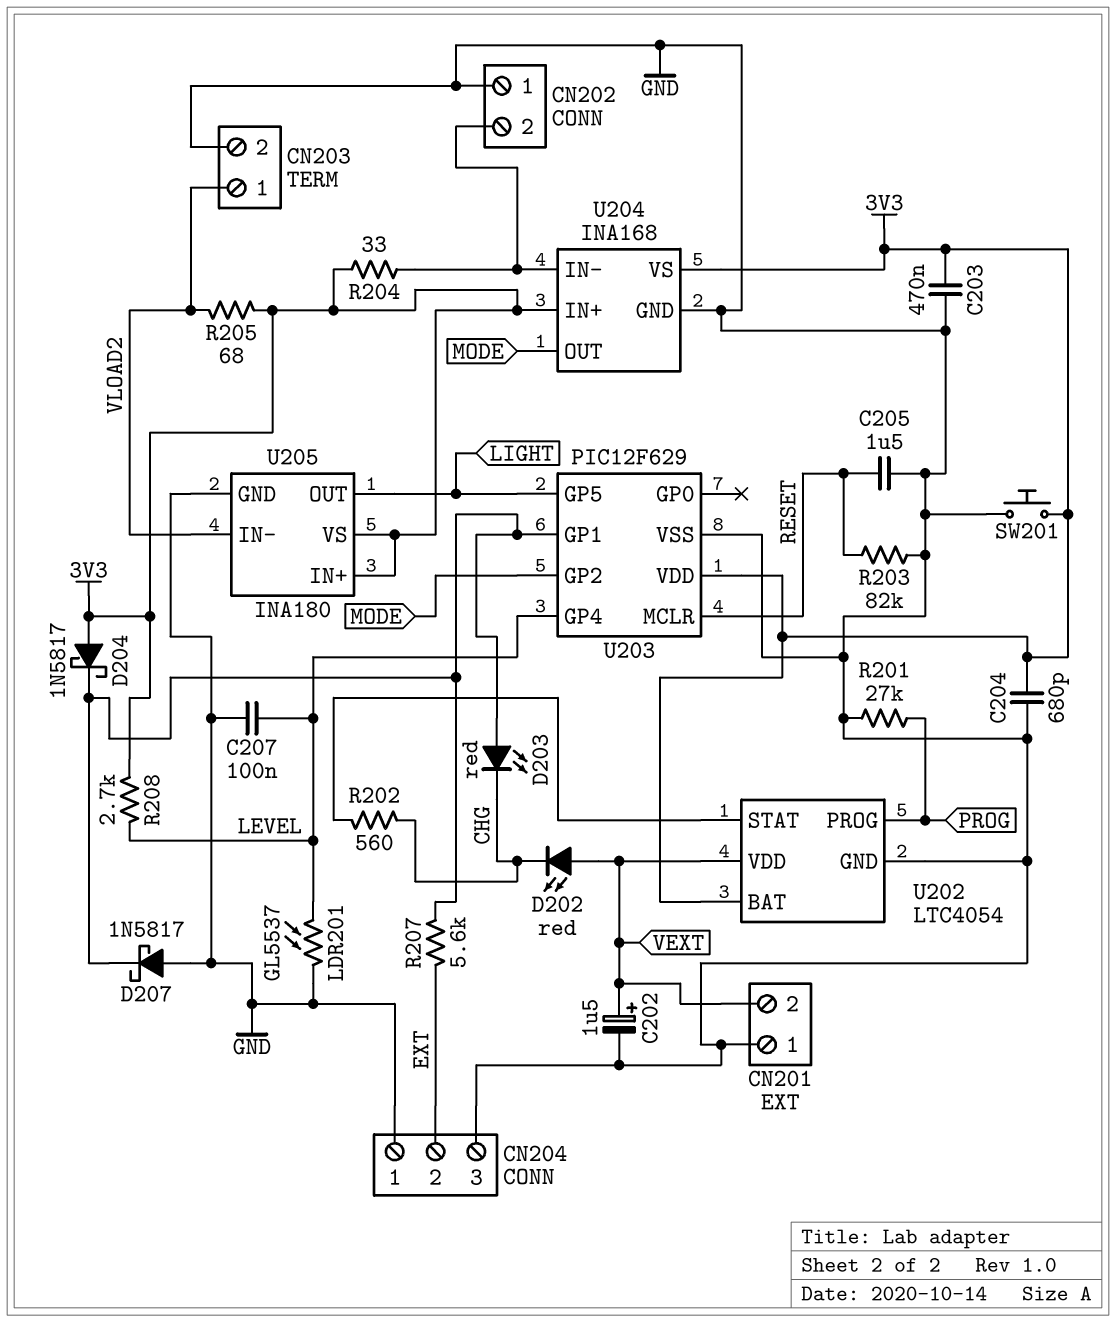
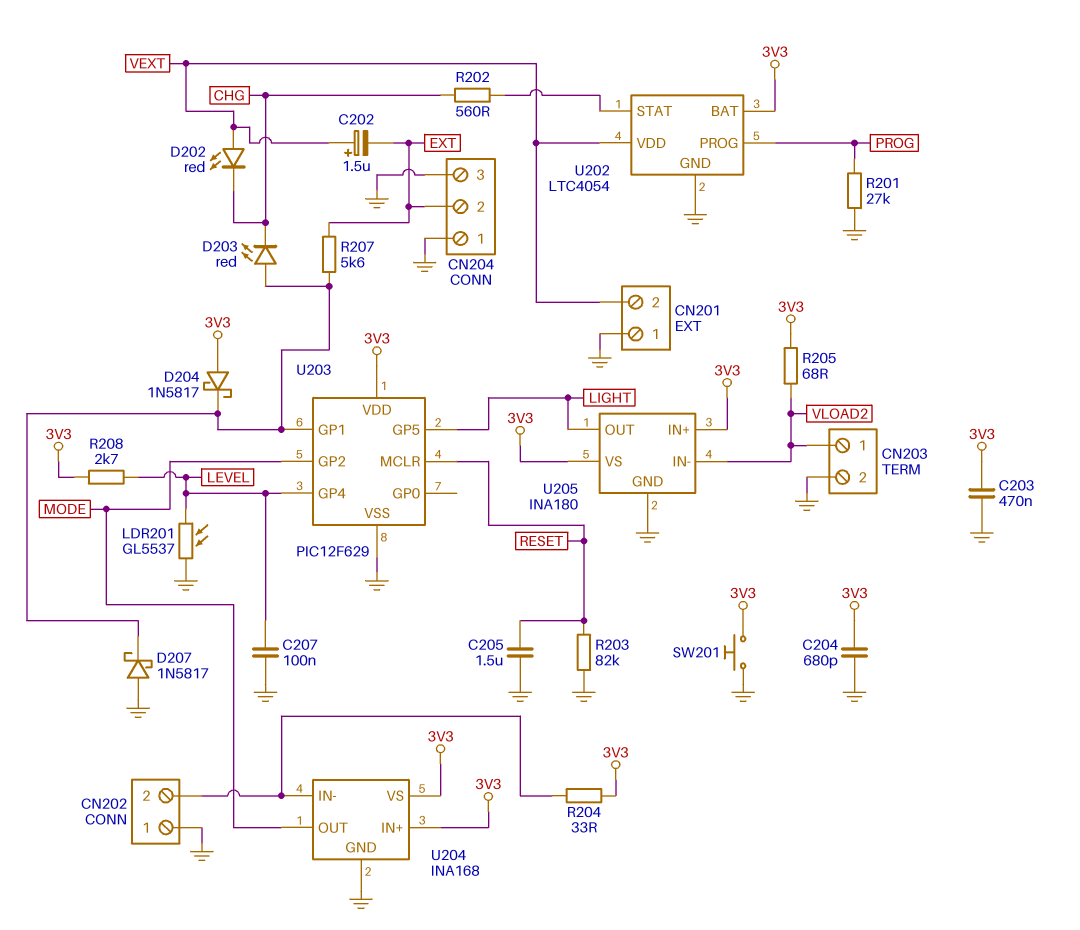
C202: 1.5uF (plus VEXT, minus GND) -> 1.5uF (plus VEXT, minus EXT)

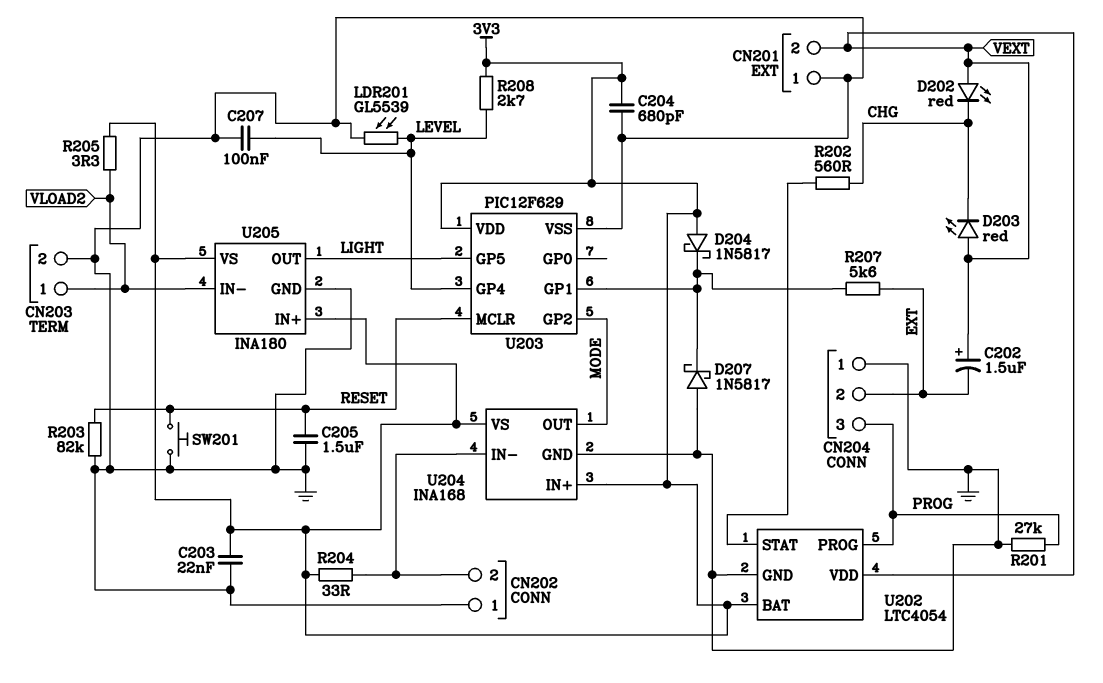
C203: 470nF (3V3, GND) -> 22nF (3V3, GND)
CN204 pin 3: GND -> PROG
D203: LED red (A U203/GP1, K CHG) -> LED red (A VEXT, K CHG)
LDR201: GL5537 (GND, LEVEL) -> GL5539 (GND, LEVEL)
R205: 68 (3V3, VLOAD2) -> 3.3 (3V3, VLOAD2)
SW201: button (3V3, GND) -> button (GND, RESET)

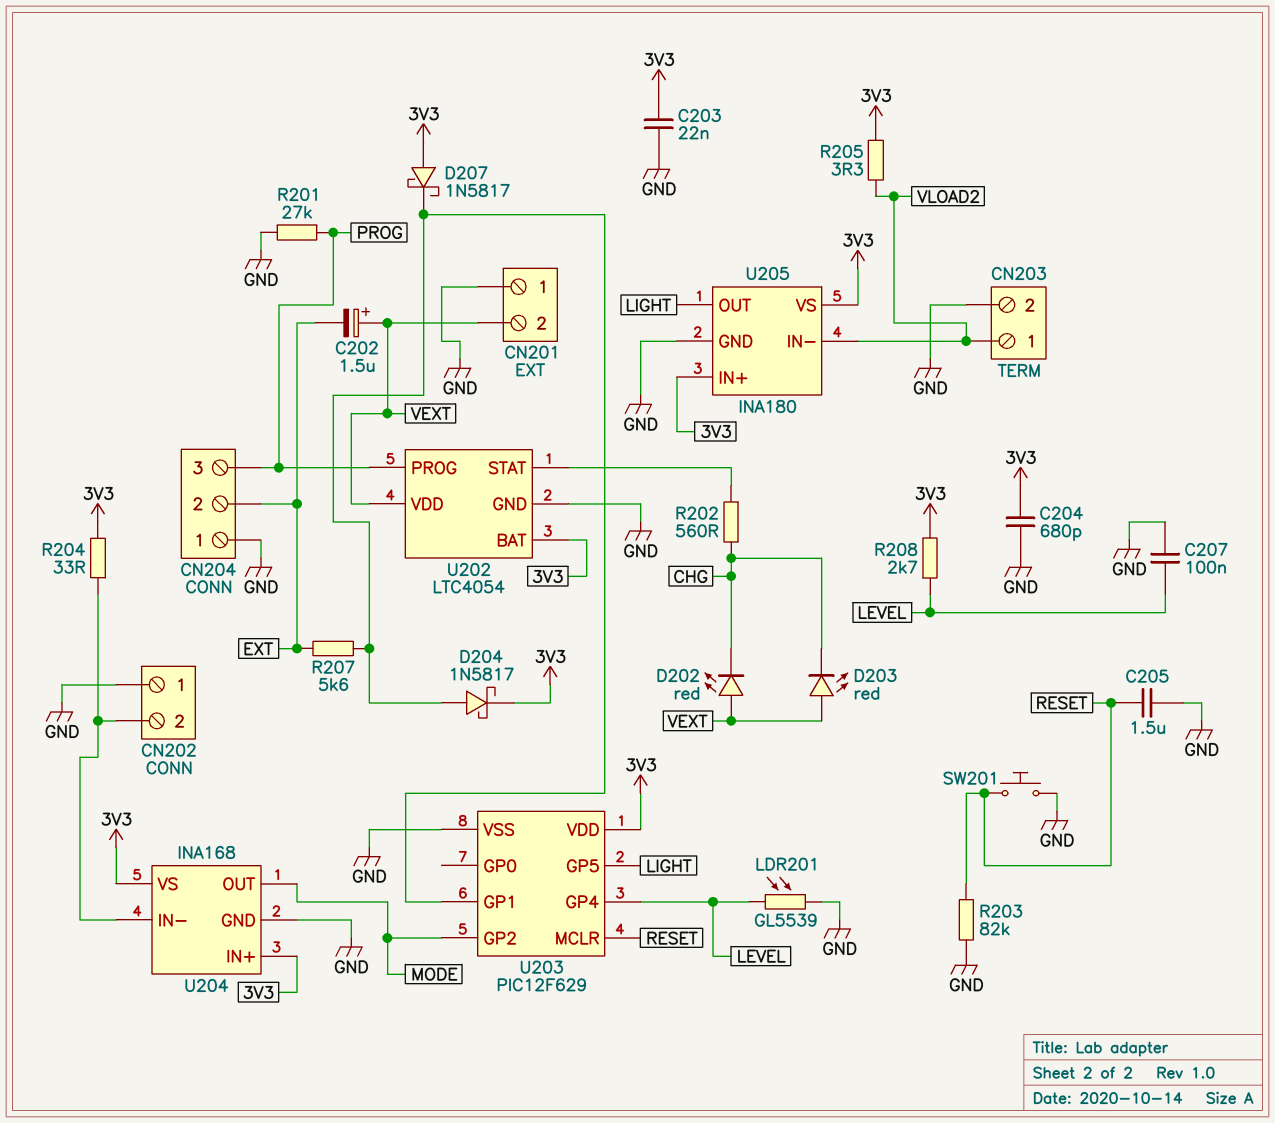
D204: schottky 1N5817 (A 3V3, K U203/GP1) -> schottky 1N5817 (A U203/GP1, K 3V3)
D207: schottky 1N5817 (A GND, K U203/GP1) -> schottky 1N5817 (A 3V3, K U203/GP1)

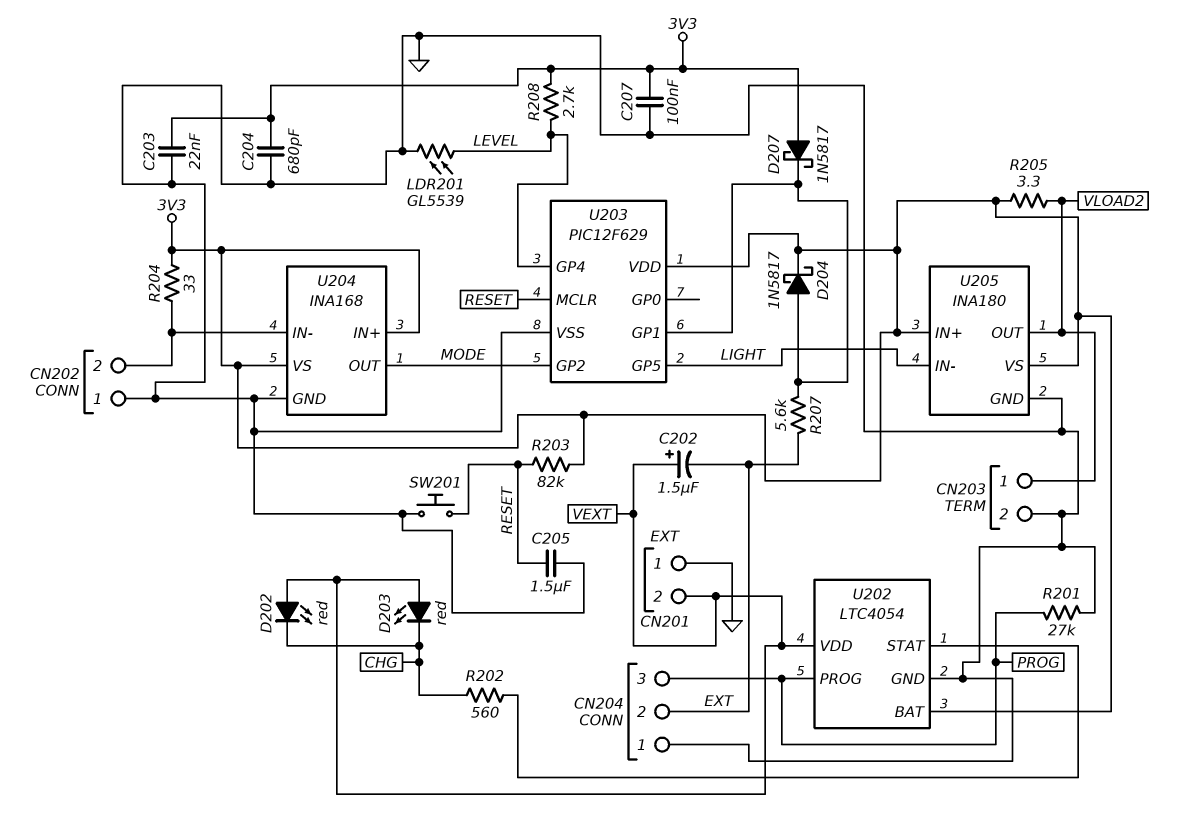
C207: 100nF (GND, LEVEL) -> 100nF (3V3, GND)
R203: 82k (GND, RESET) -> 82k (3V3, RESET)
U205 pin IN-: VLOAD2 -> LIGHT
U205 pin OUT: LIGHT -> VLOAD2

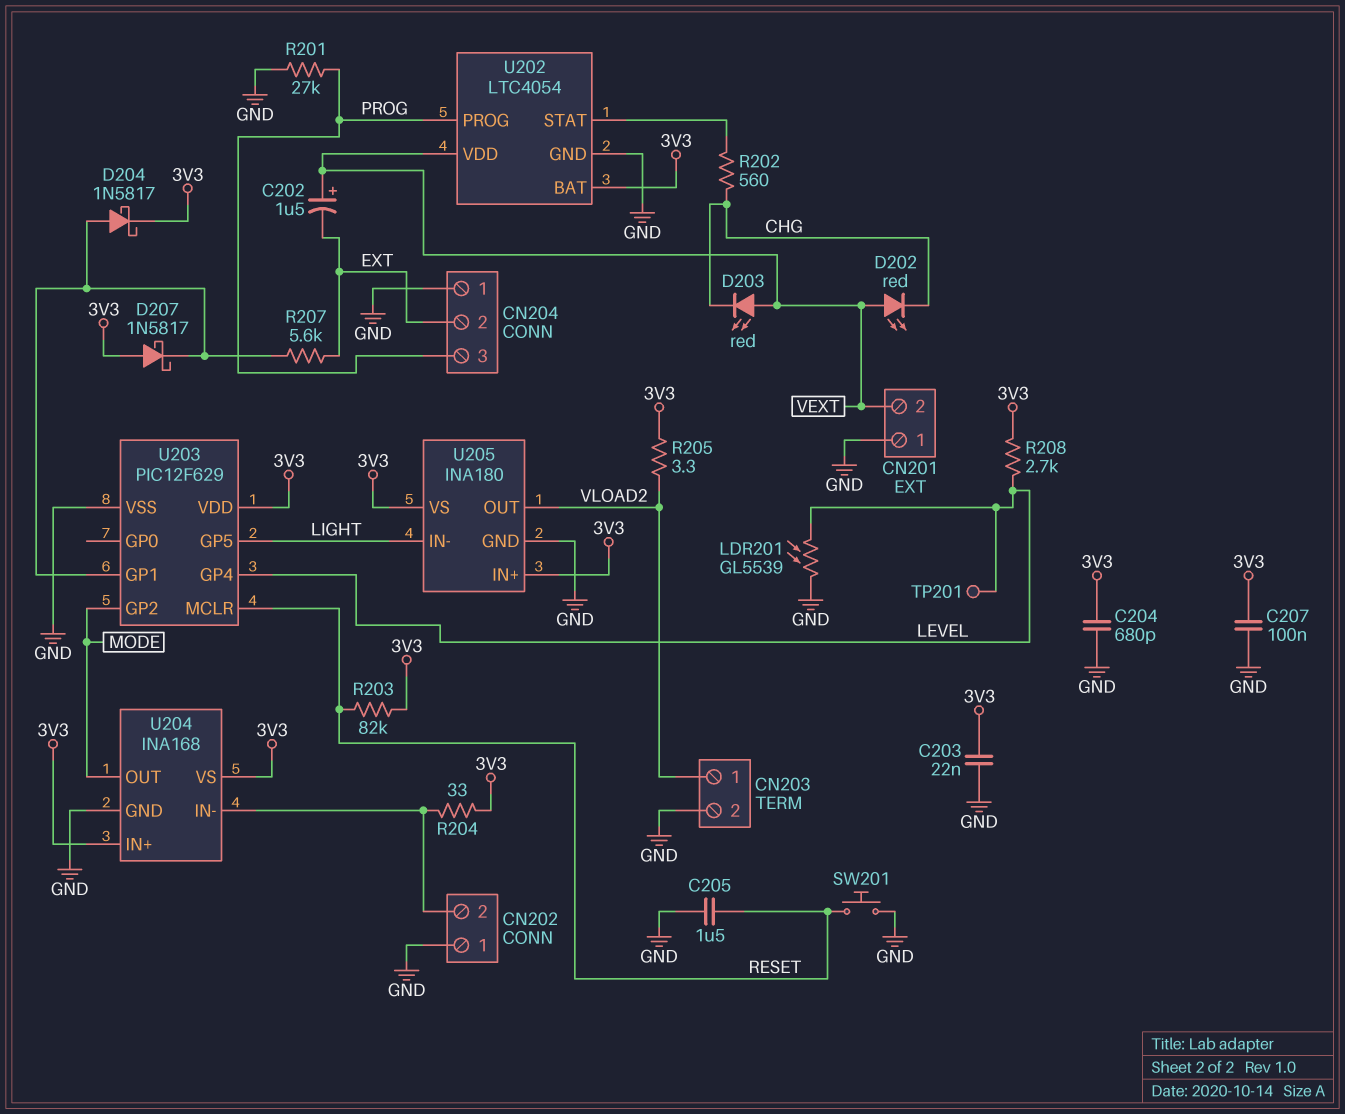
TP201: none -> test point (LEVEL)

